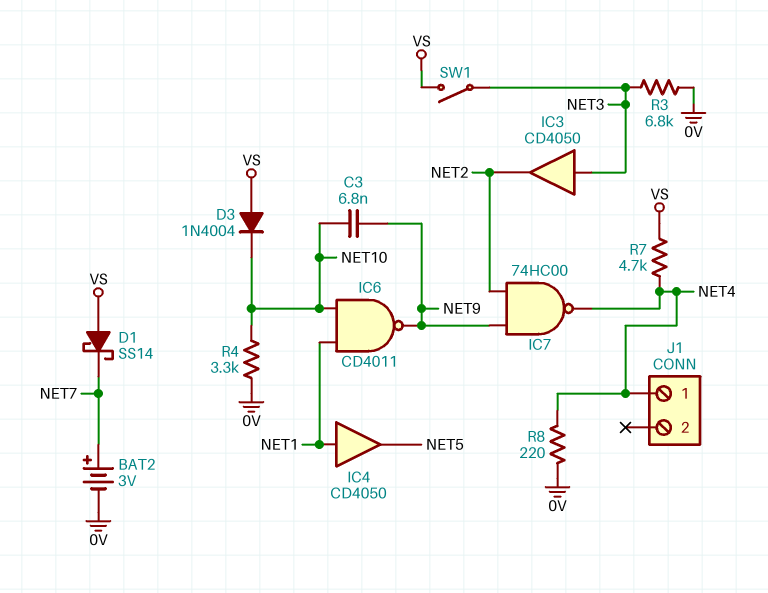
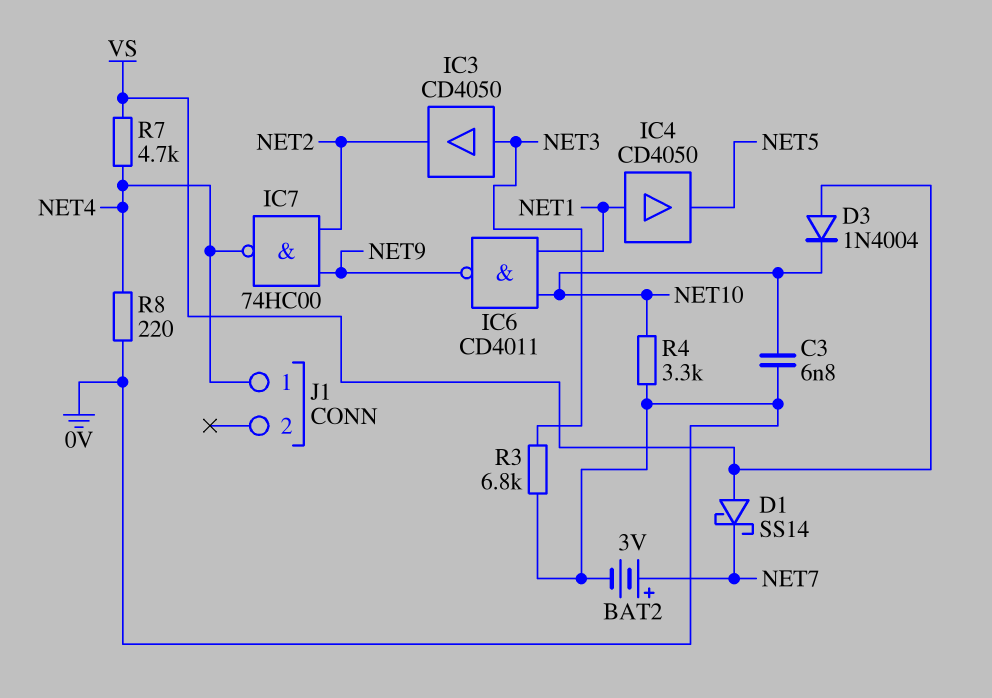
C3: 6.8nF (NET9, NET10) -> 6.8nF (0V, NET10)
SW1: switch (NET3, VS) -> none

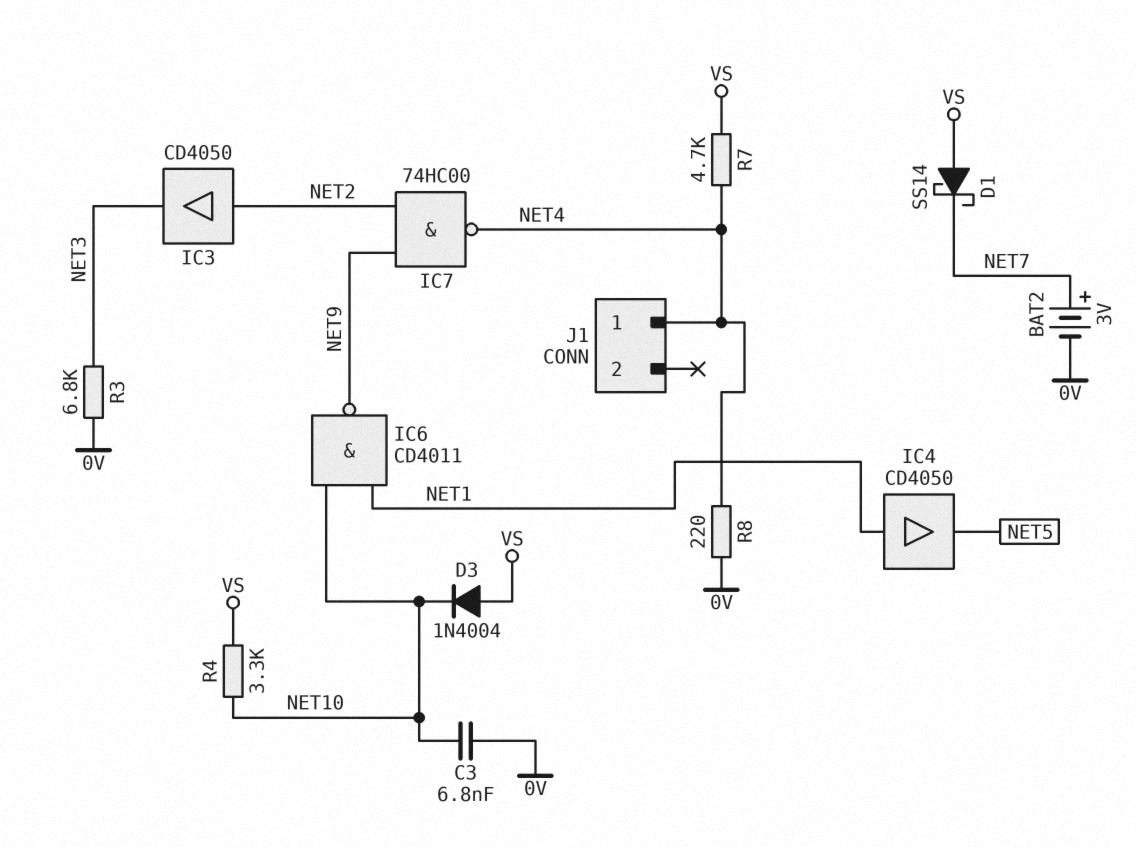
IC3: buffer CD4050 (in NET3, out NET2) -> buffer CD4050 (in NET2, out NET3)
R4: 3.3k (0V, NET10) -> 3.3k (NET10, VS)

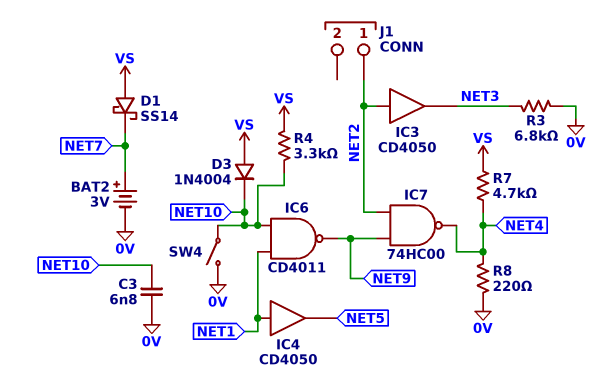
J1 pin 1: NET4 -> NET2
SW4: none -> switch (0V, NET10)

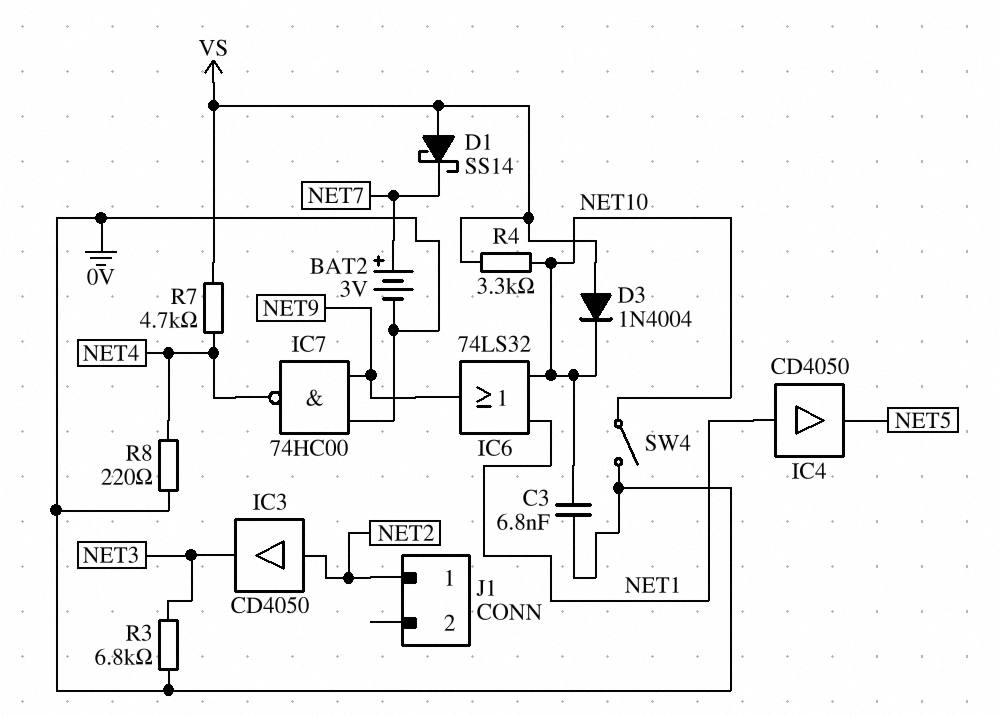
IC6: NAND CD4011 (in NET1, in NET10, out NET9) -> OR 74LS32 (in NET1, in NET10, out NET9)
IC7: NAND 74HC00 (in NET2, in NET9, out NET4) -> NAND 74HC00 (in 0V, in NET9, out NET4)

